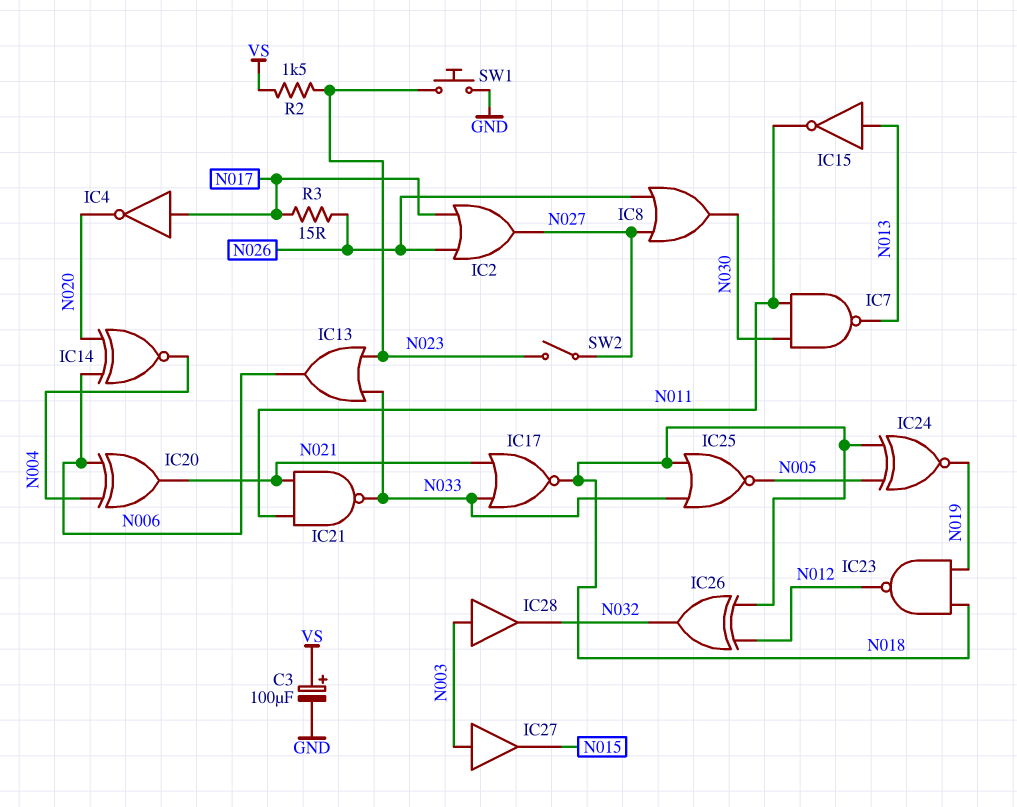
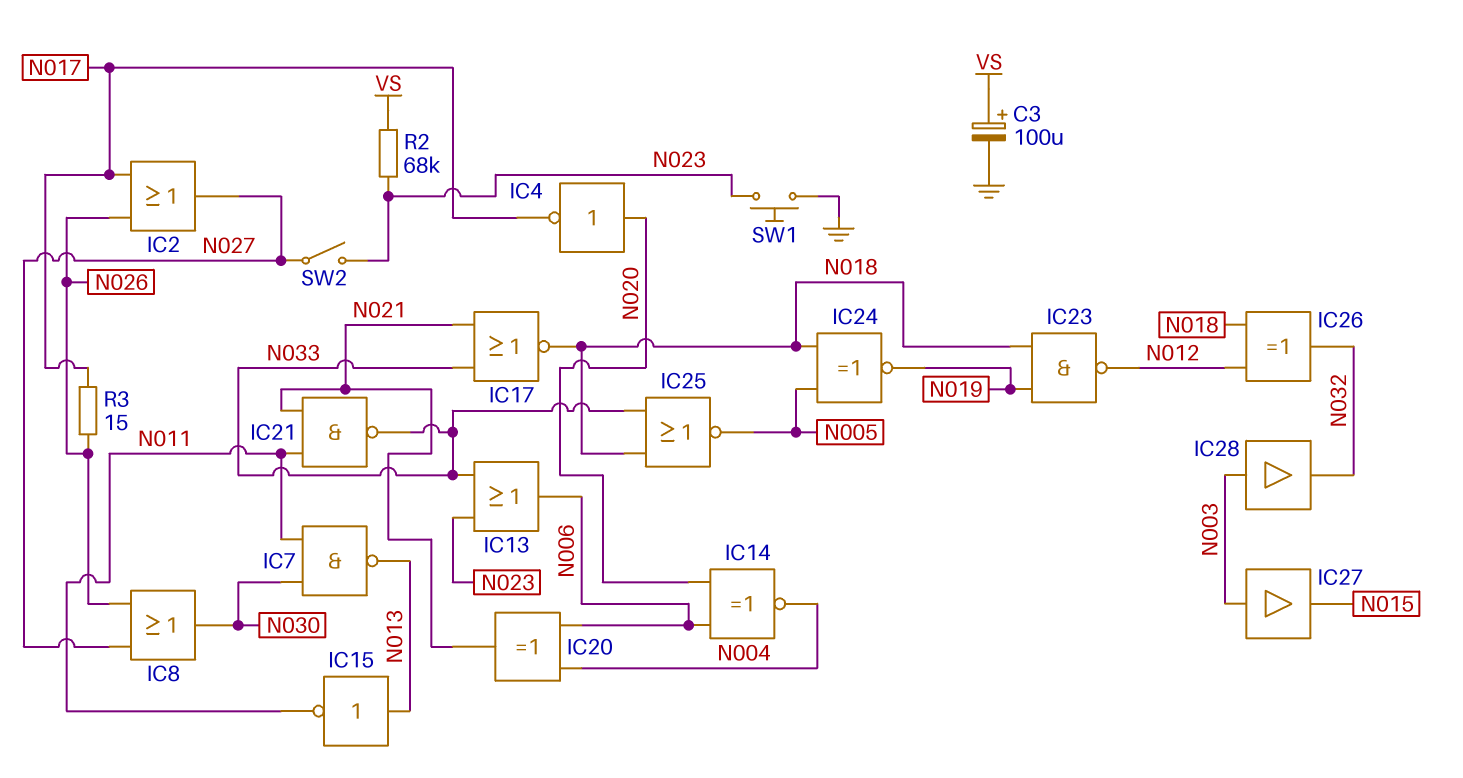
IC4: NOT (in N017, out N020) -> NOT (in N020, out N017)
R2: 1.5k (N023, VS) -> 68k (N023, VS)

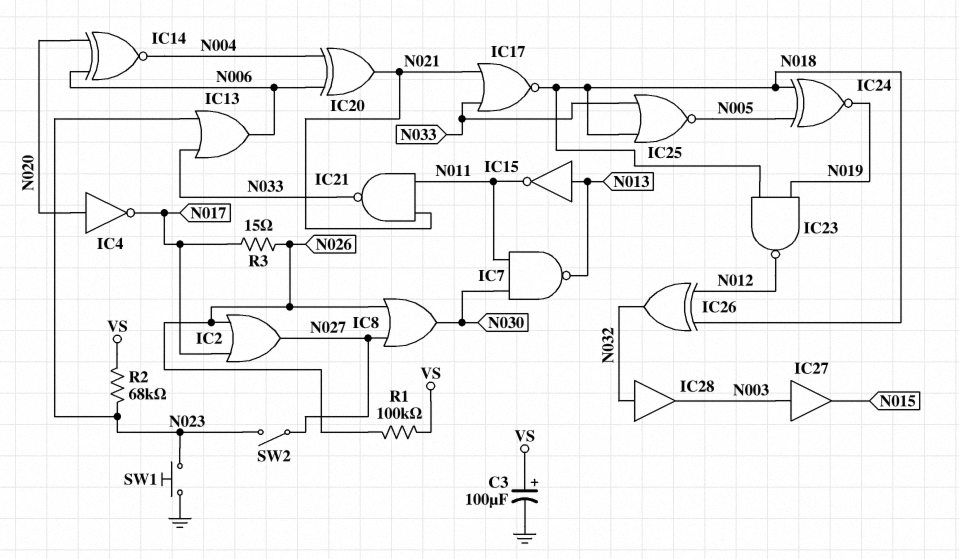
IC28: buffer (in N003, out N032) -> buffer (in N032, out N003)
R1: none -> 100k (N026, VS)

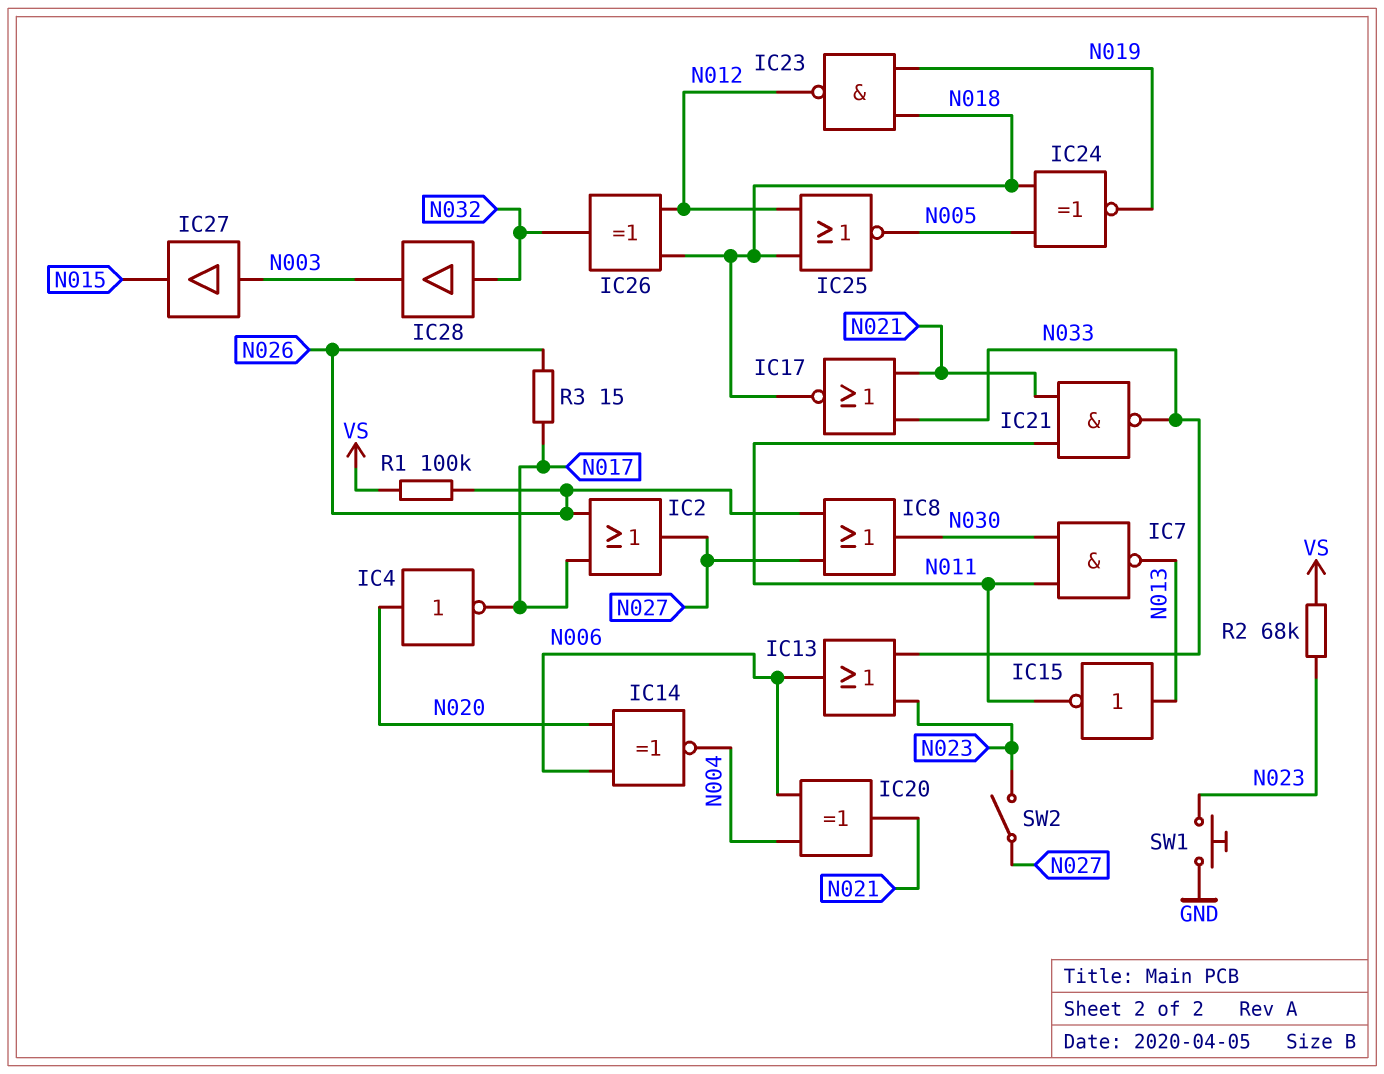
C3: 100uF (plus VS, minus GND) -> none
IC25: NOR (in N018, in N033, out N005) -> NOR (in N012, in N018, out N005)

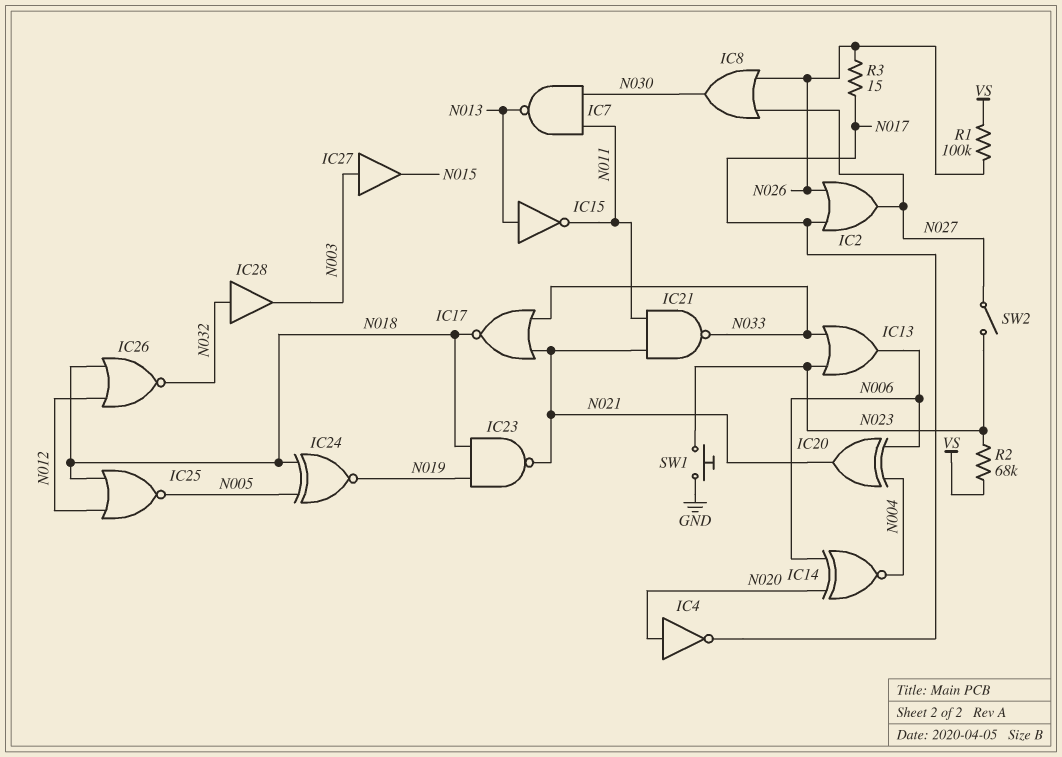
IC23: NAND (in N018, in N019, out N012) -> NAND (in N018, in N019, out N021)
IC26: XOR (in N012, in N018, out N032) -> NOR (in N012, in N018, out N032)

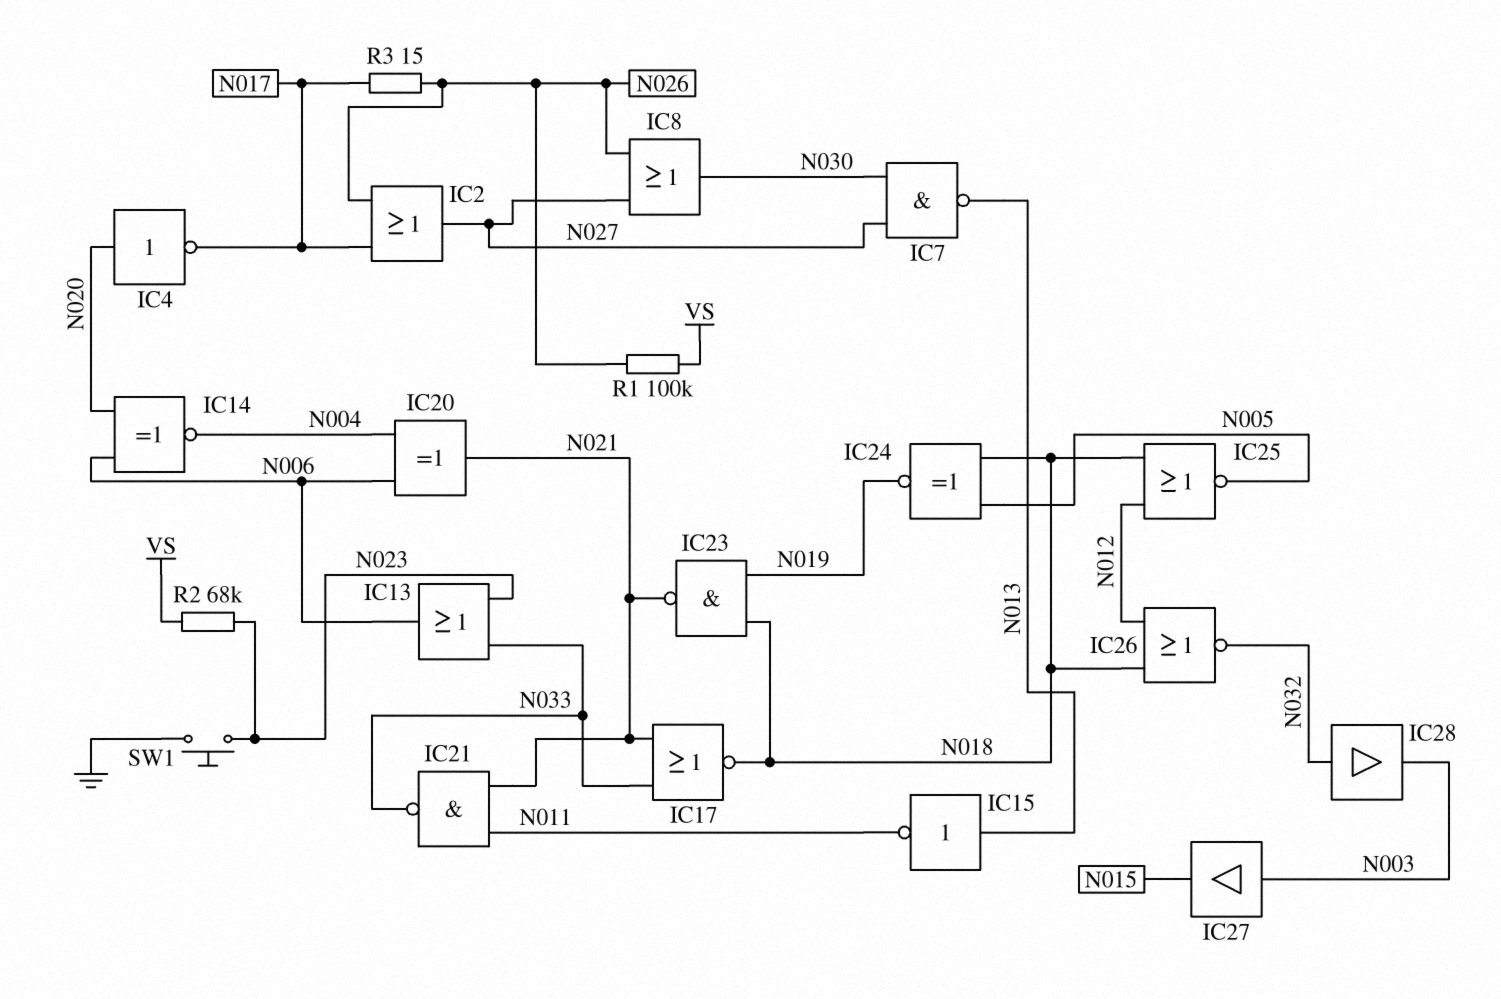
IC7: NAND (in N011, in N030, out N013) -> NAND (in N027, in N030, out N013)
SW2: switch (N023, N027) -> none

